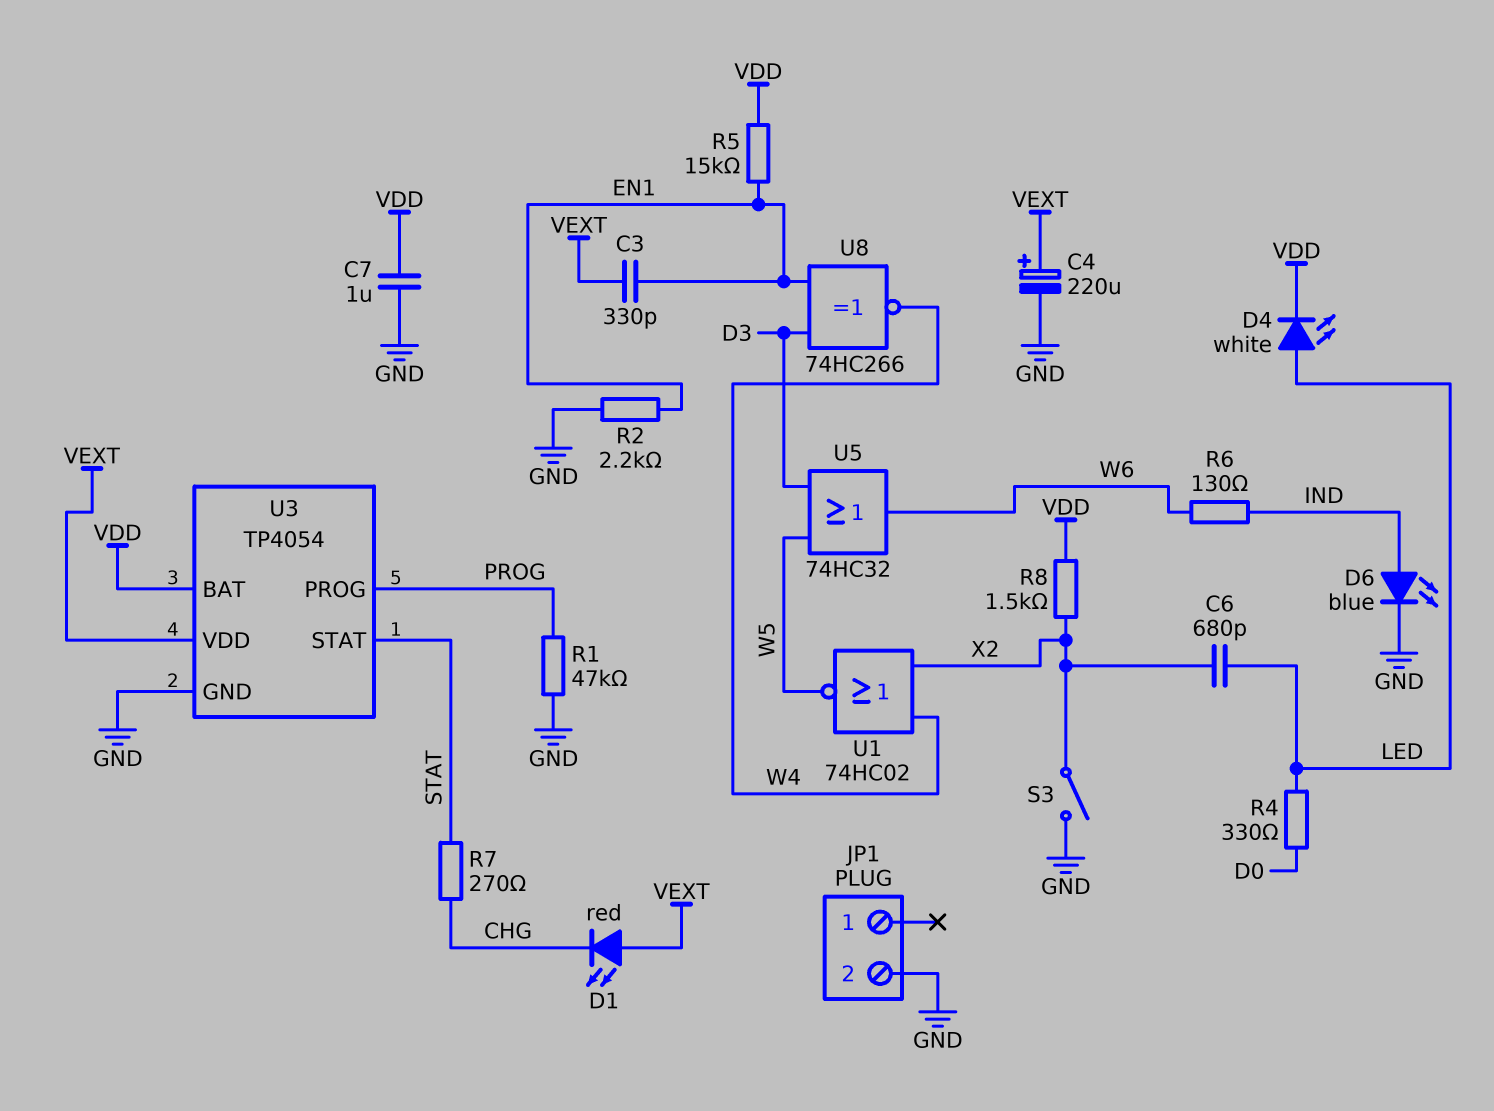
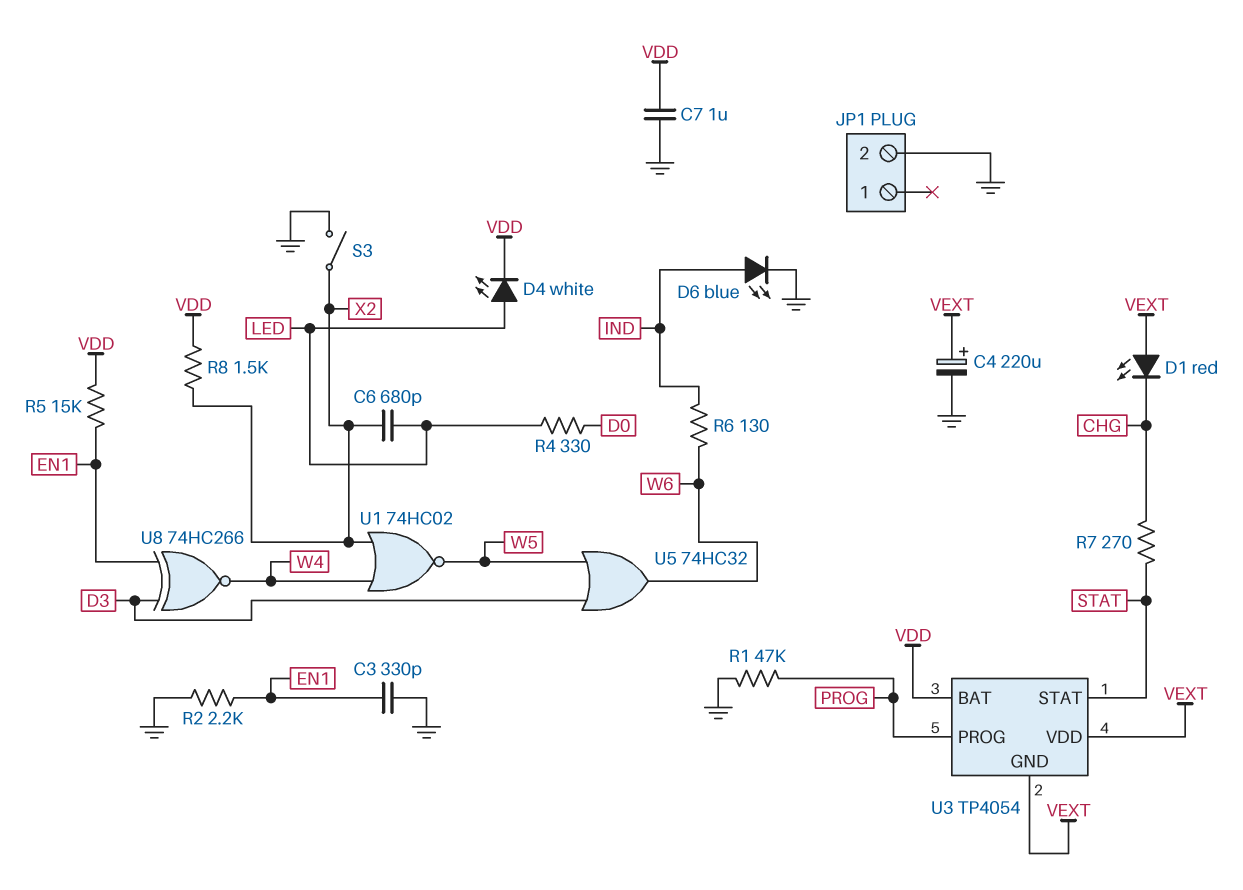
C3: 330pF (EN1, VEXT) -> 330pF (EN1, GND)
U3 pin GND: GND -> VEXT

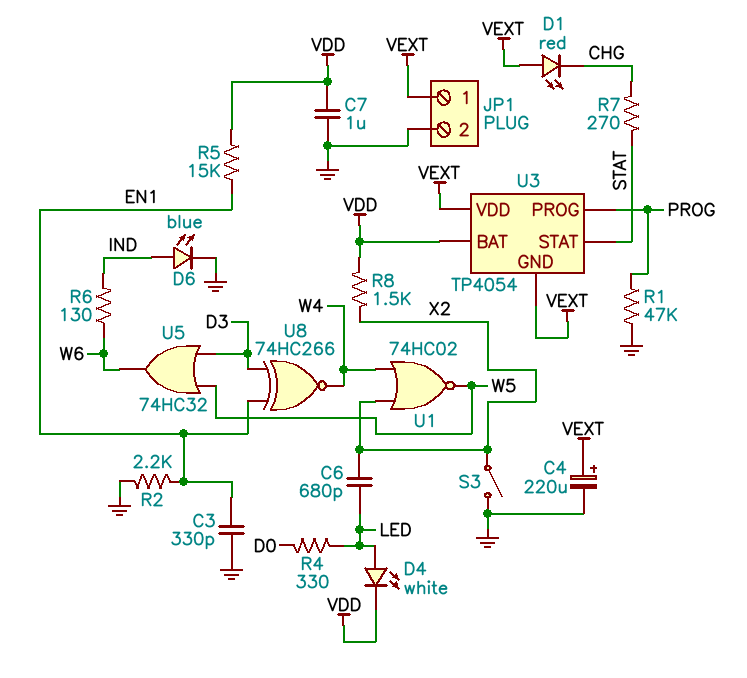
JP1 pin 1: none -> VEXT

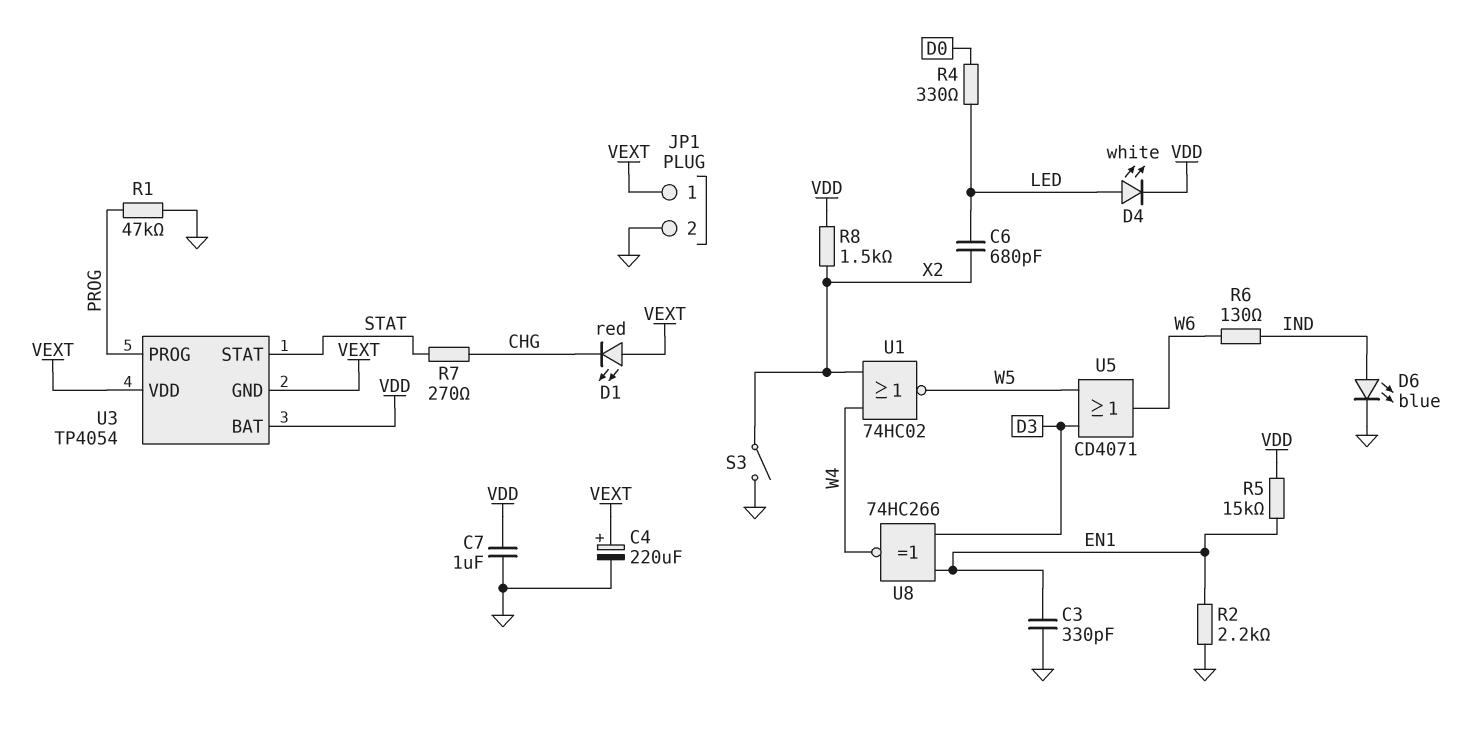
U5: OR 74HC32 (in D3, in W5, out W6) -> OR CD4071 (in D3, in W5, out W6)

